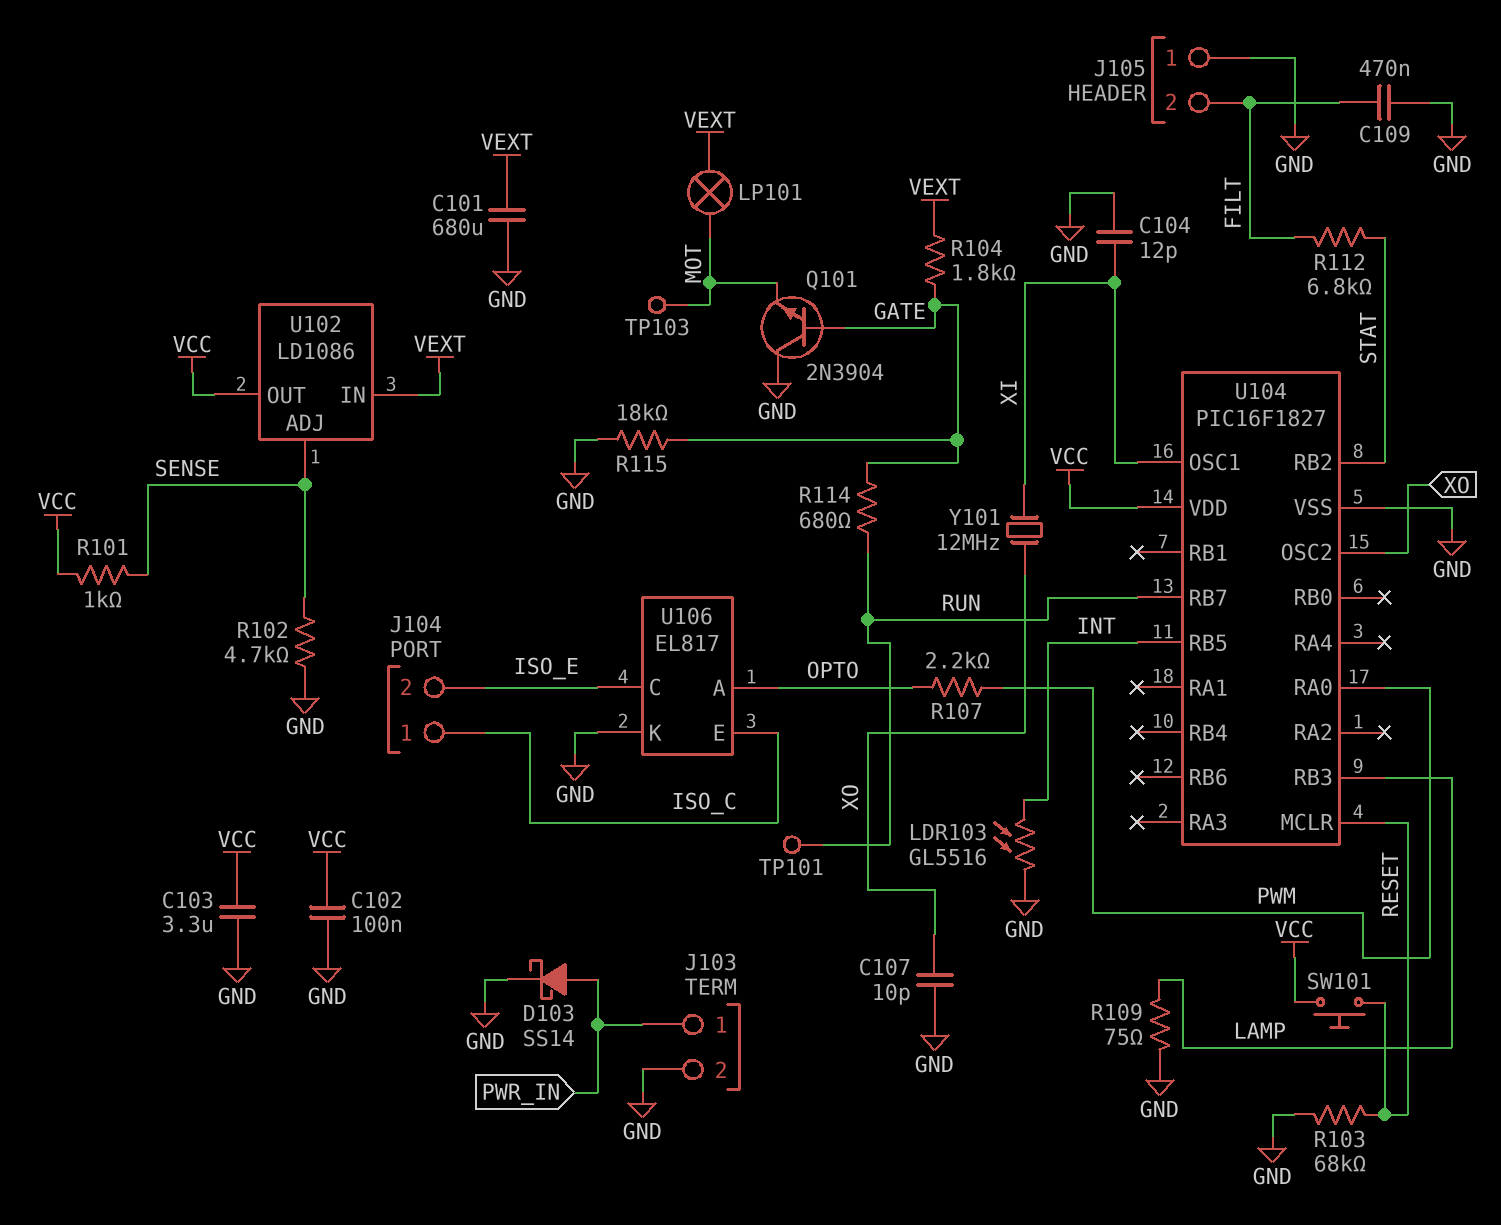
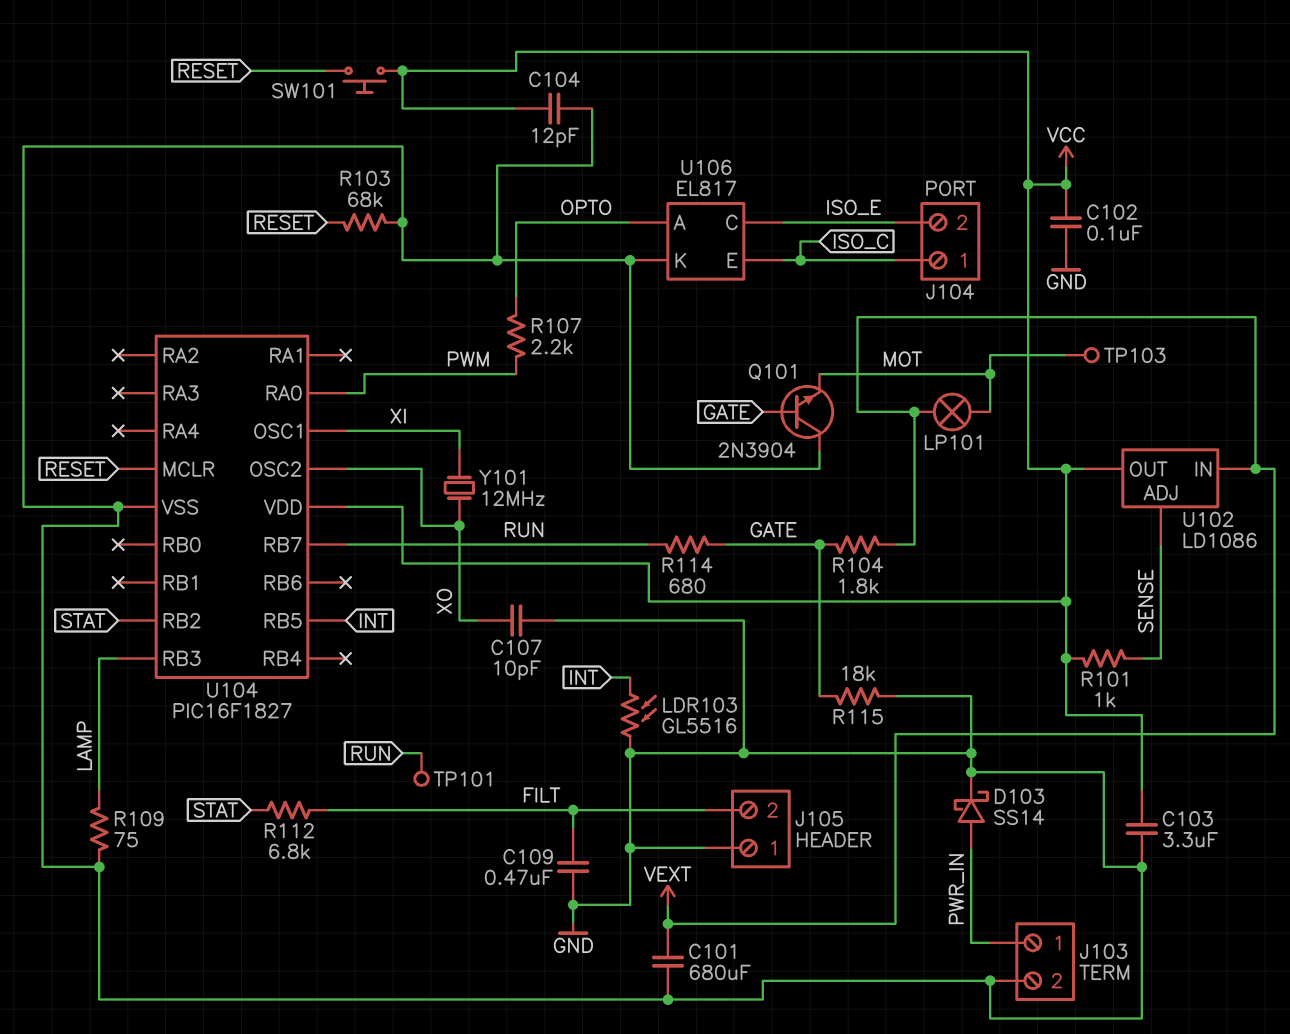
C104: 12pF (GND, XI) -> 12pF (GND, VCC)
R102: 4.7k (GND, SENSE) -> none

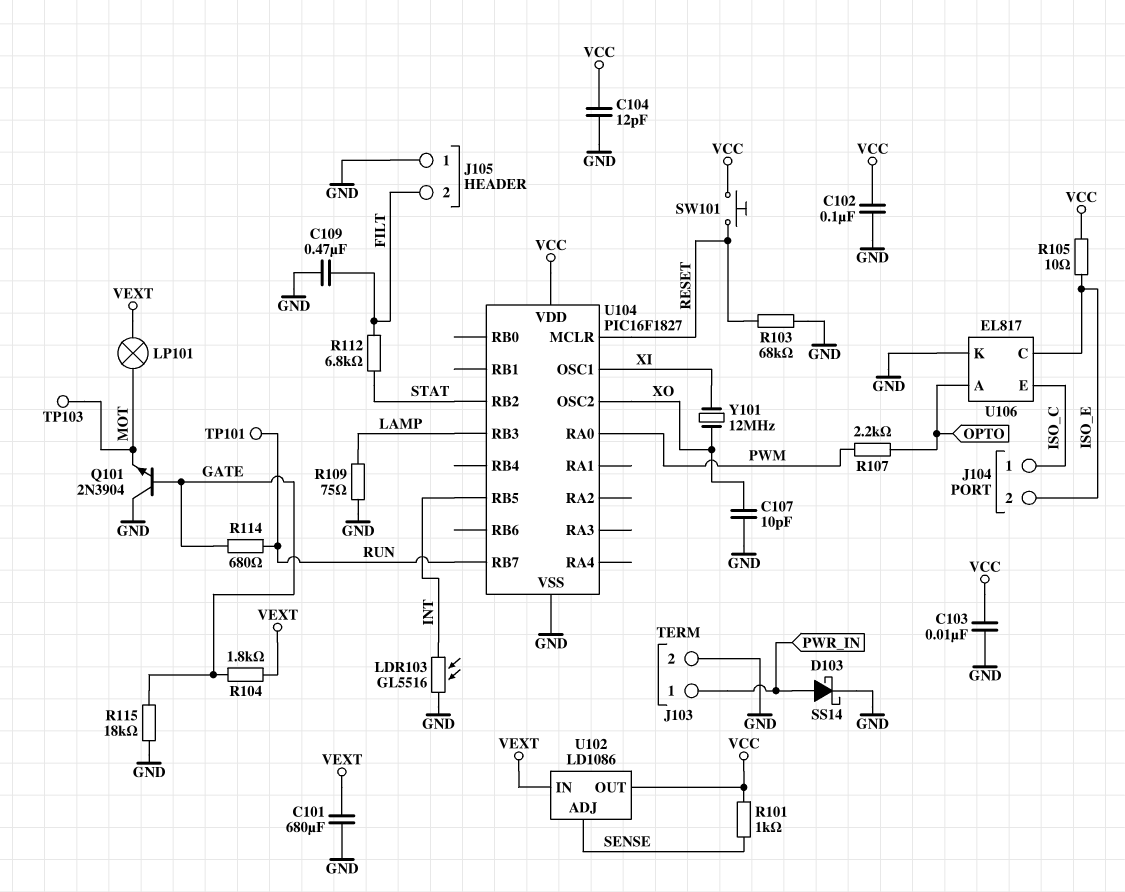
C103: 3.3uF (GND, VCC) -> 10nF (GND, VCC)
R105: none -> 10 (ISO_E, VCC)

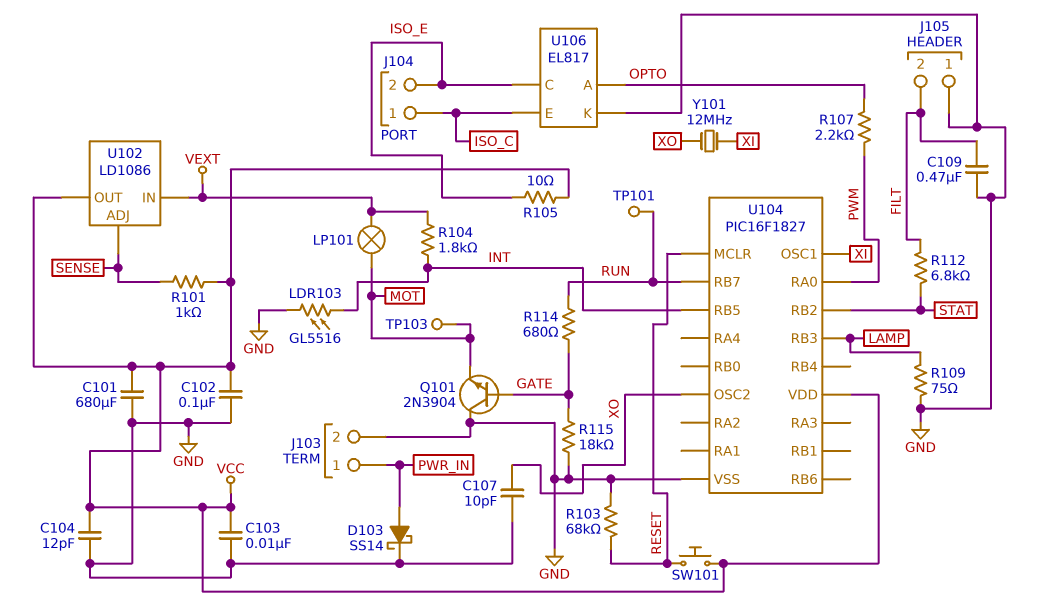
C101: 680uF (GND, VEXT) -> 680uF (GND, VCC)
R104: 1.8k (GATE, VEXT) -> 1.8k (INT, VEXT)

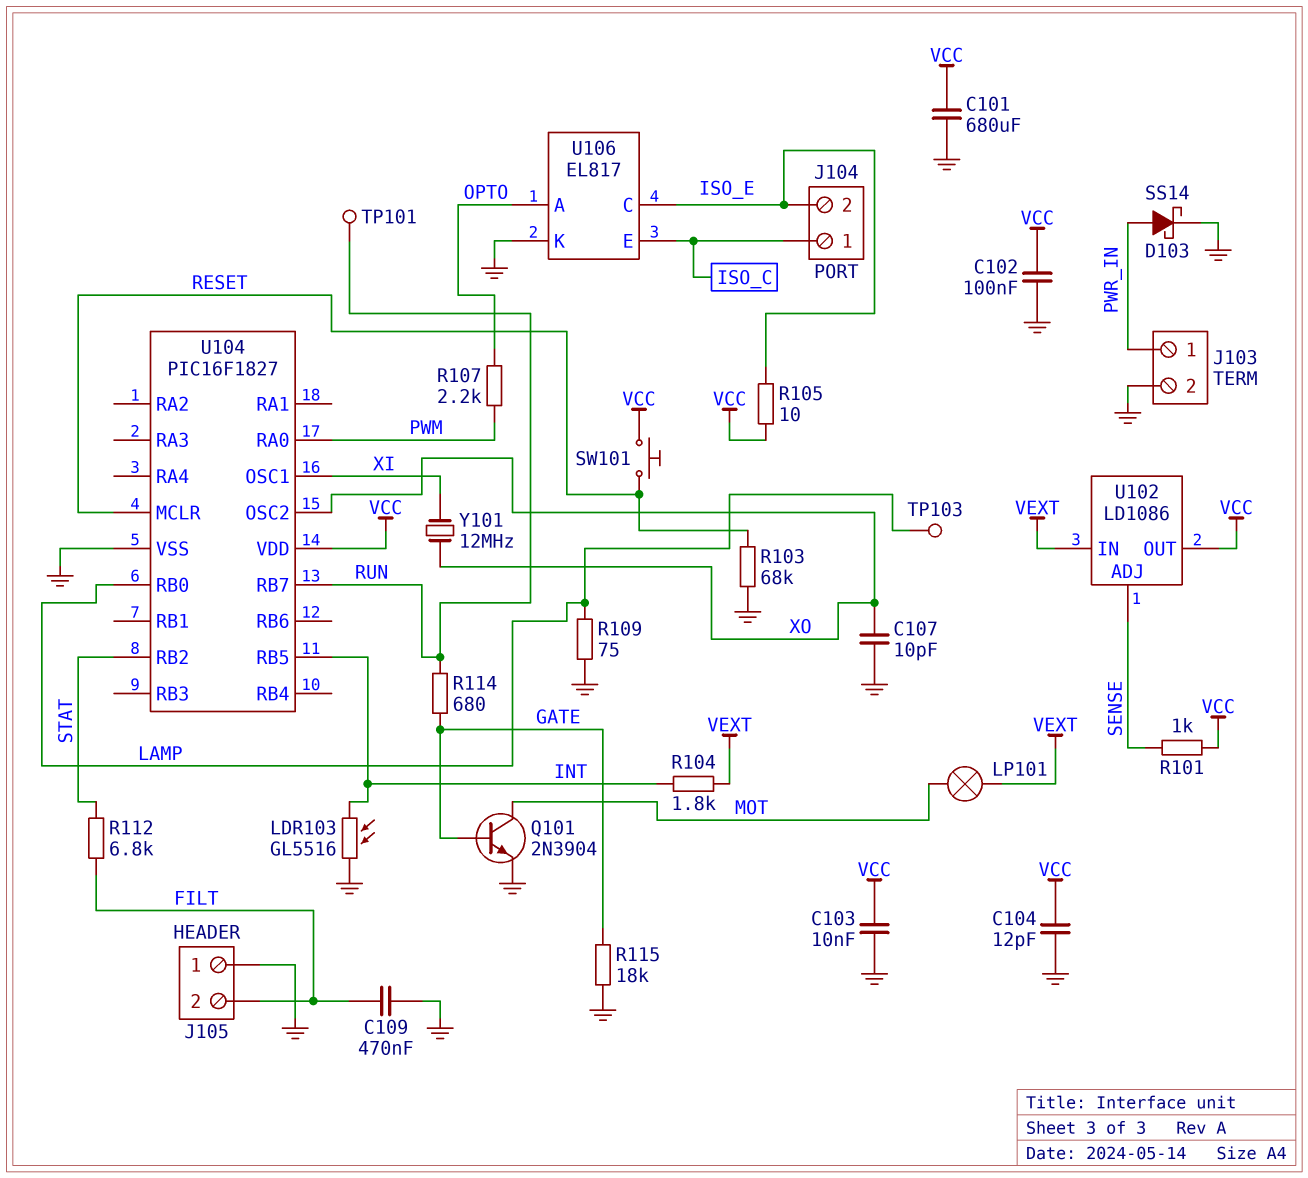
Q101: NPN 2N3904 (B GATE, C GND, E MOT) -> NPN 2N3904 (B GATE, C MOT, E GND)
TP103: test point (MOT) -> test point (LAMP)
U104 pin RB0: none -> LAMP
U104 pin RB3: LAMP -> none

